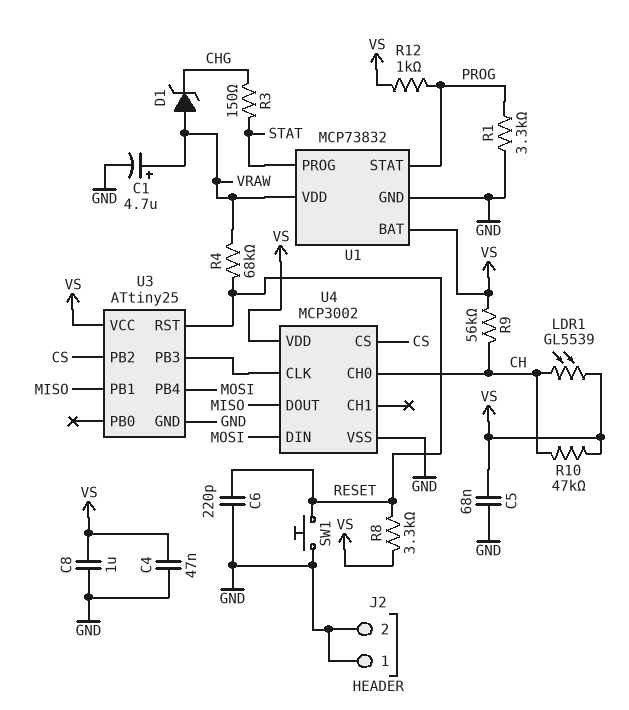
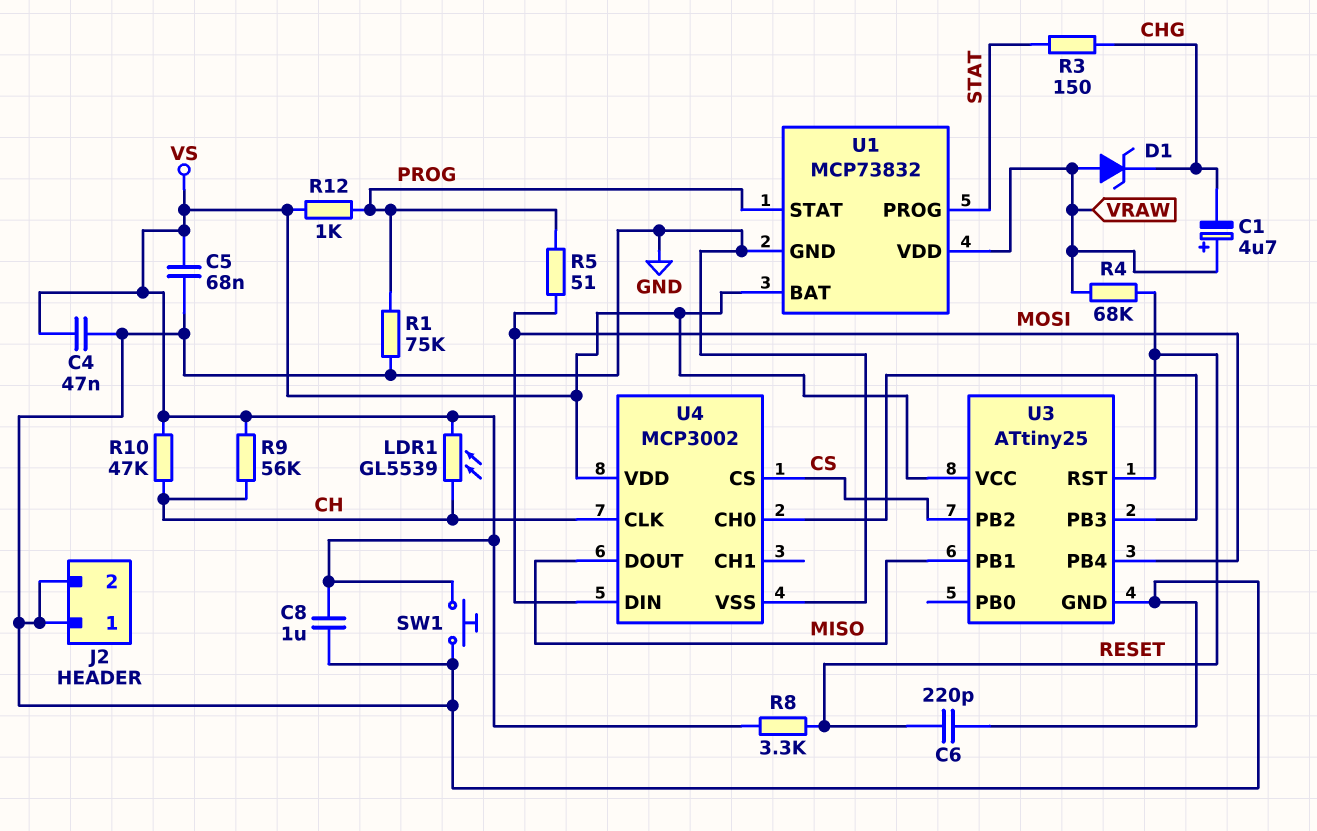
C1: 4.7uF (plus VRAW, minus GND) -> 4.7uF (plus VRAW, minus CHG)
R1: 3.3k (GND, PROG) -> 75k (GND, PROG)
R5: none -> 51 (MOSI, PROG)
SW1: button (GND, RESET) -> button (GND, VS)
U4 pin CH0: CH -> U3/PB3
U4 pin CLK: U3/PB3 -> CH

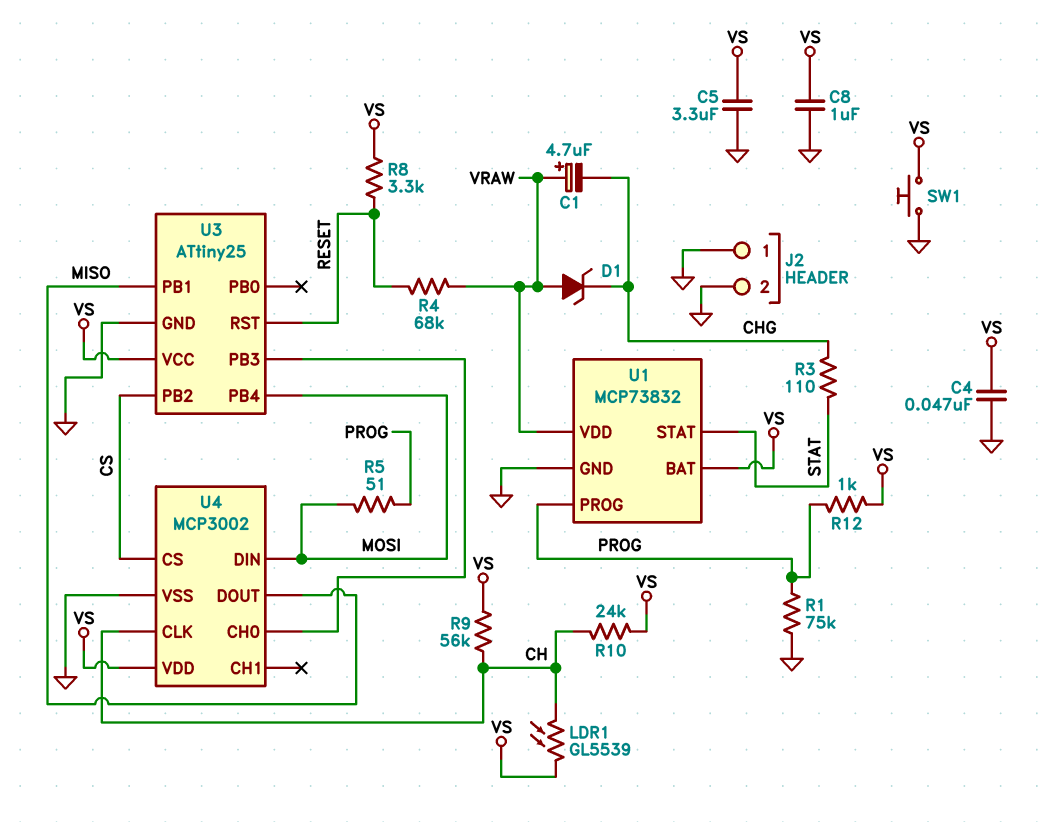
C5: 68nF (GND, VS) -> 3.3uF (GND, VS)
C6: 220pF (GND, RESET) -> none
R3: 150 (CHG, STAT) -> 110 (CHG, STAT)
R10: 47k (CH, VS) -> 24k (CH, VS)
U1 pin PROG: STAT -> PROG
U1 pin STAT: PROG -> STAT

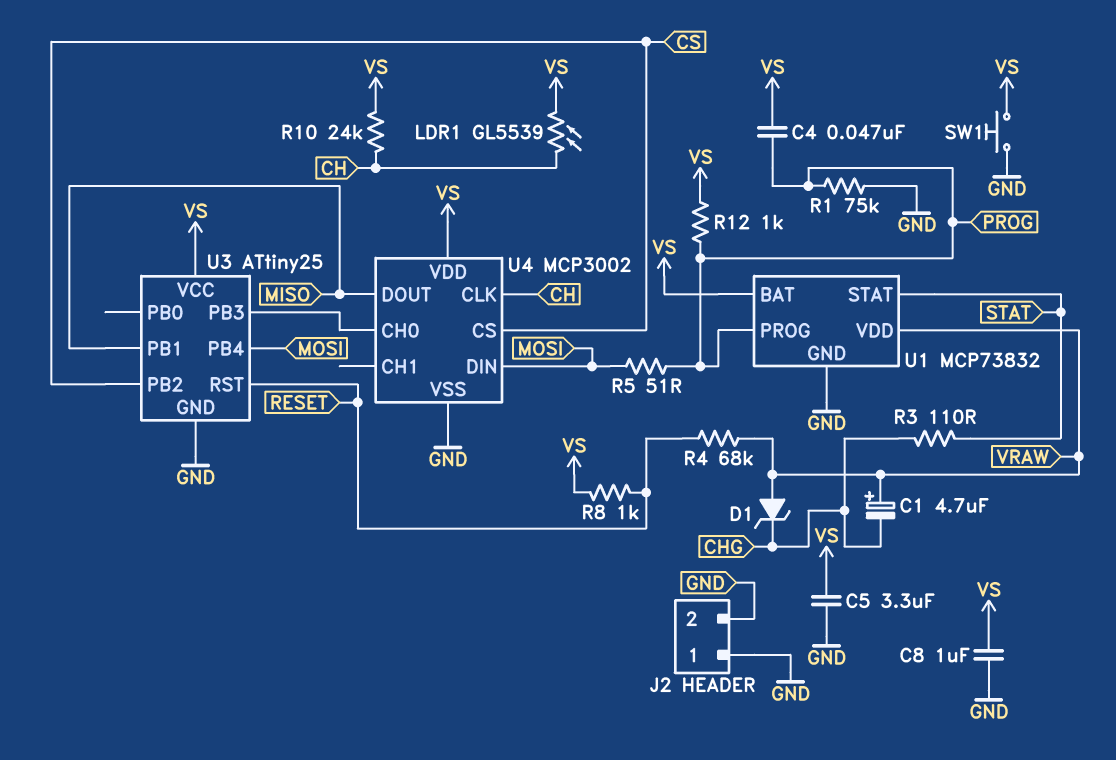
C4: 47nF (GND, VS) -> 47nF (PROG, VS)
R8: 3.3k (RESET, VS) -> 1k (RESET, VS)
R9: 56k (CH, VS) -> none

